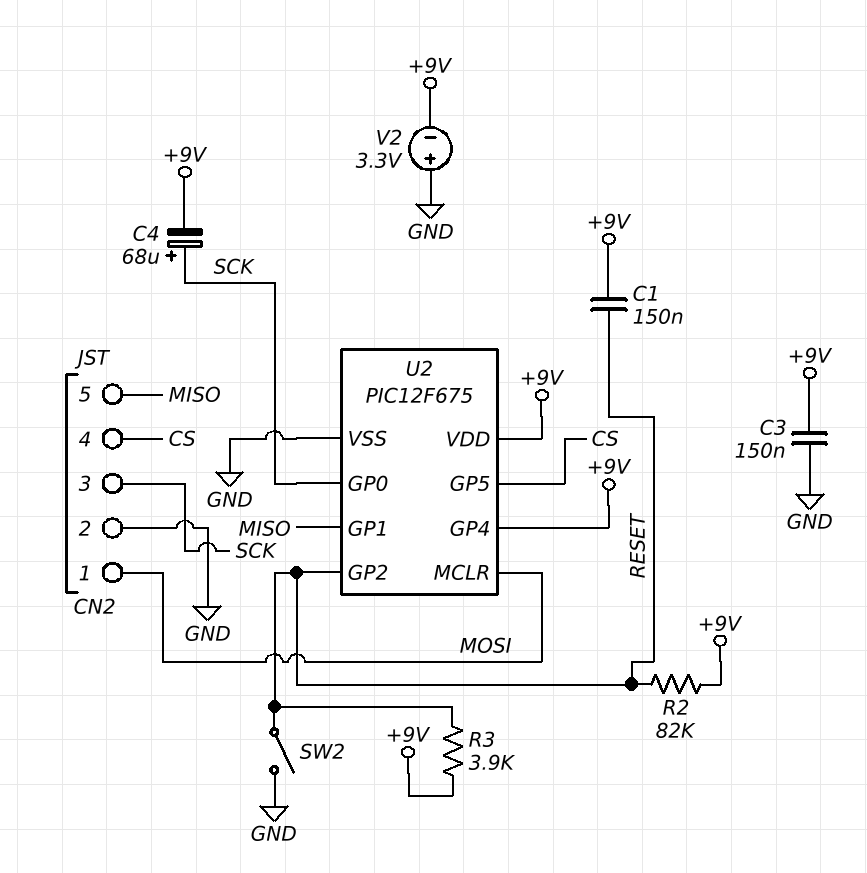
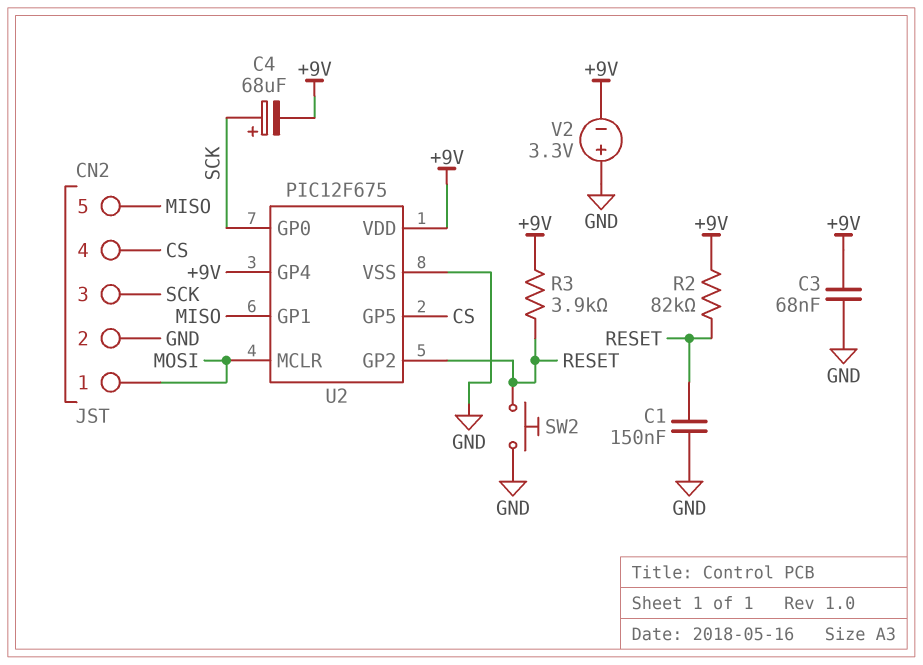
C1: 150nF (+9V, RESET) -> 150nF (GND, RESET)
C3: 150nF (+9V, GND) -> 68nF (+9V, GND)
SW2: switch (GND, RESET) -> button (GND, RESET)

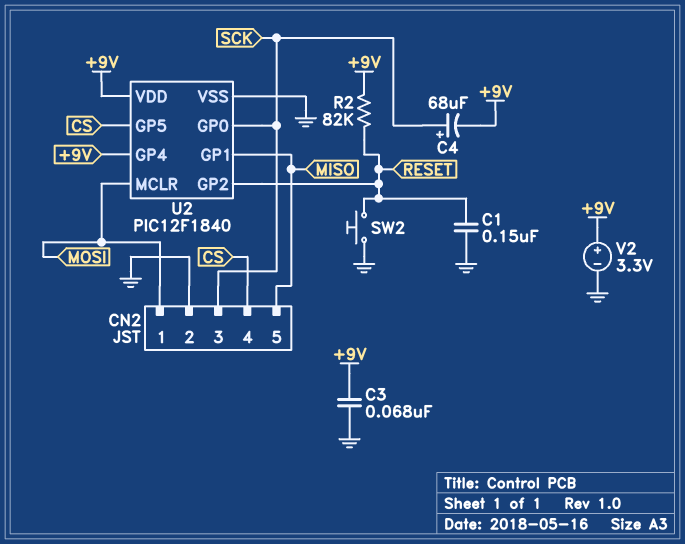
R3: 3.9k (+9V, RESET) -> none
U2: PIC12F675 -> PIC12F1840
V2: 3.3V (plus GND, minus +9V) -> 3.3V (plus +9V, minus GND)

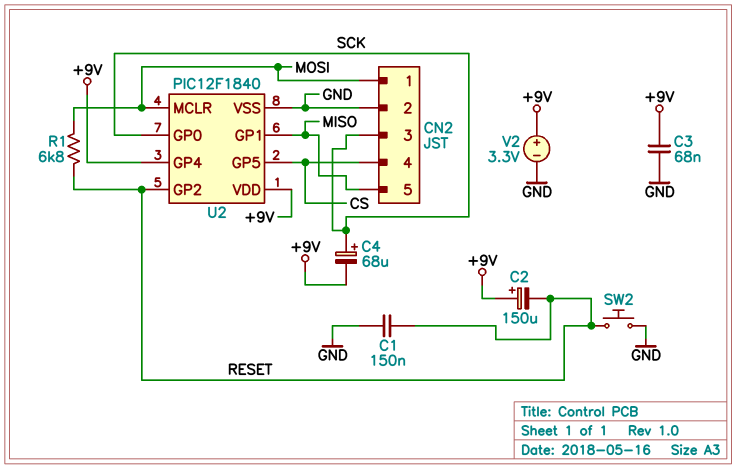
C2: none -> 150uF (plus +9V, minus RESET)
R1: none -> 6.8k (MOSI, RESET)
R2: 82k (+9V, RESET) -> none

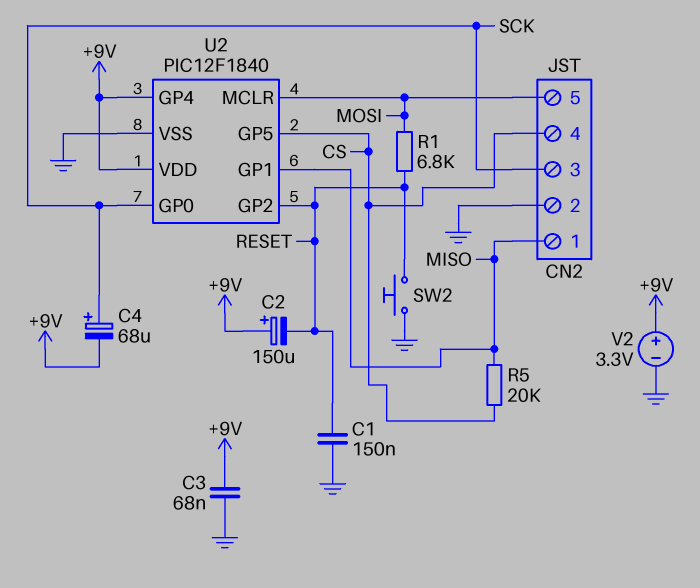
CN2 pin 1: MOSI -> MISO
CN2 pin 5: MISO -> MOSI
R5: none -> 20k (CS, MISO)

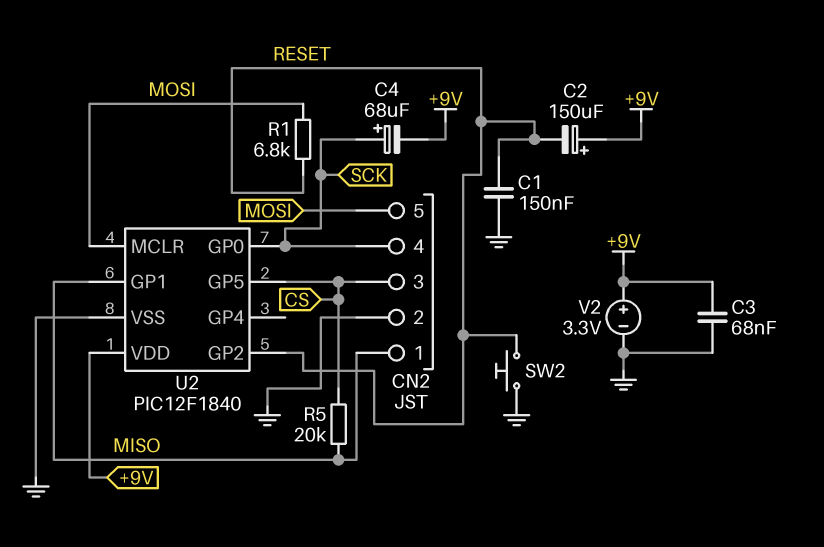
CN2 pin 3: SCK -> CS
CN2 pin 4: CS -> SCK
U2 pin GP4: +9V -> none

